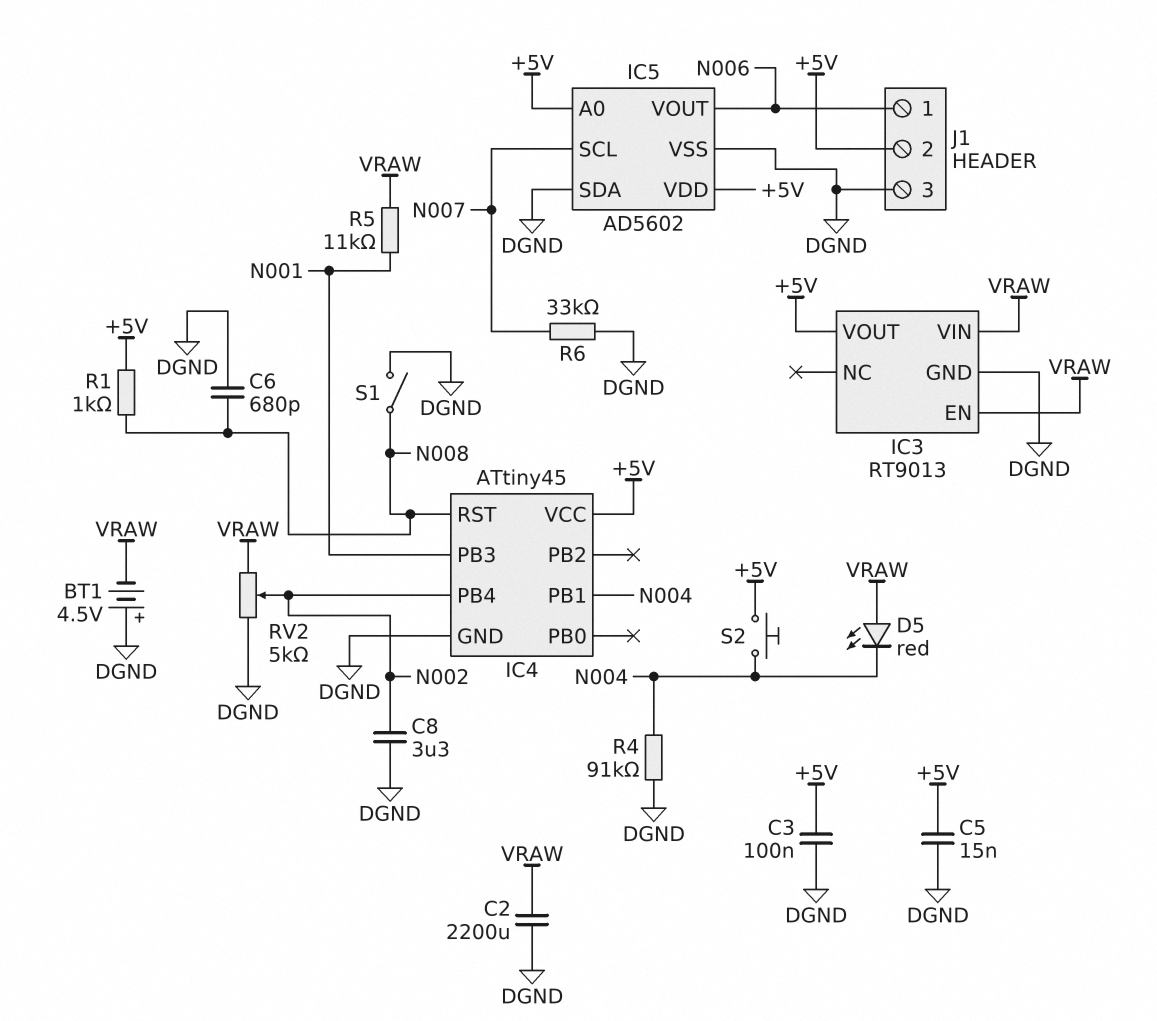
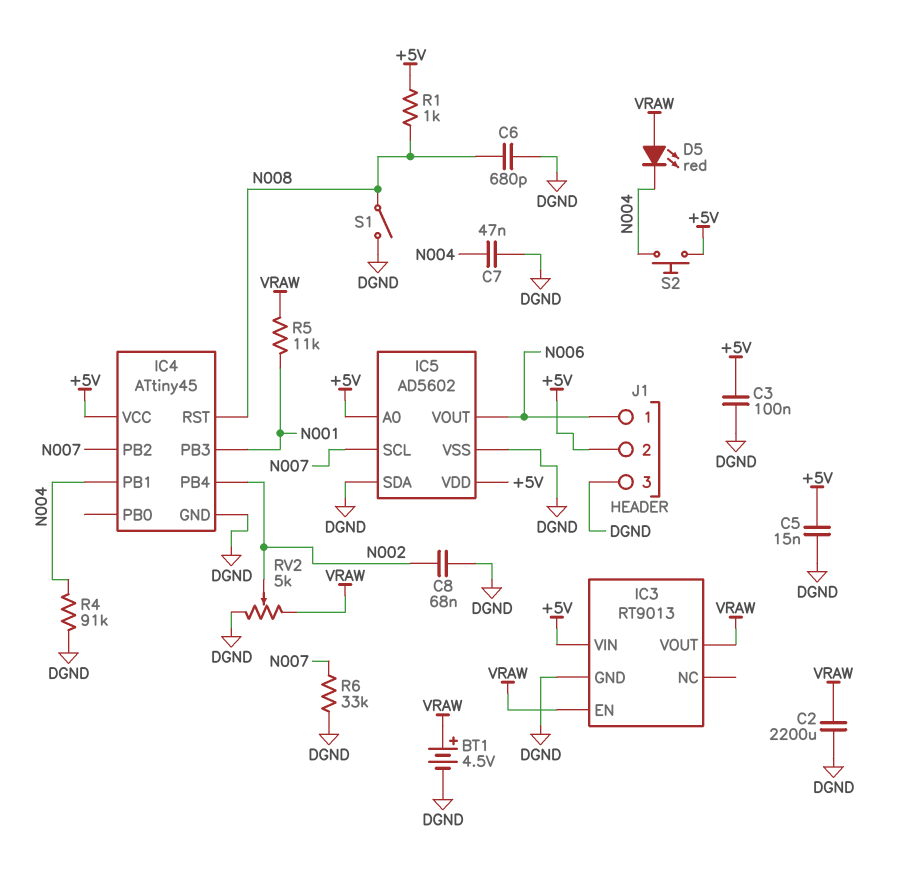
BT1: 4.5V (plus DGND, minus VRAW) -> 4.5V (plus VRAW, minus DGND)
C7: none -> 47nF (DGND, N004)
C8: 3.3uF (DGND, N002) -> 68nF (DGND, N002)
IC3 pin VIN: VRAW -> +5V
IC3 pin VOUT: +5V -> VRAW
IC4 pin PB2: none -> N007

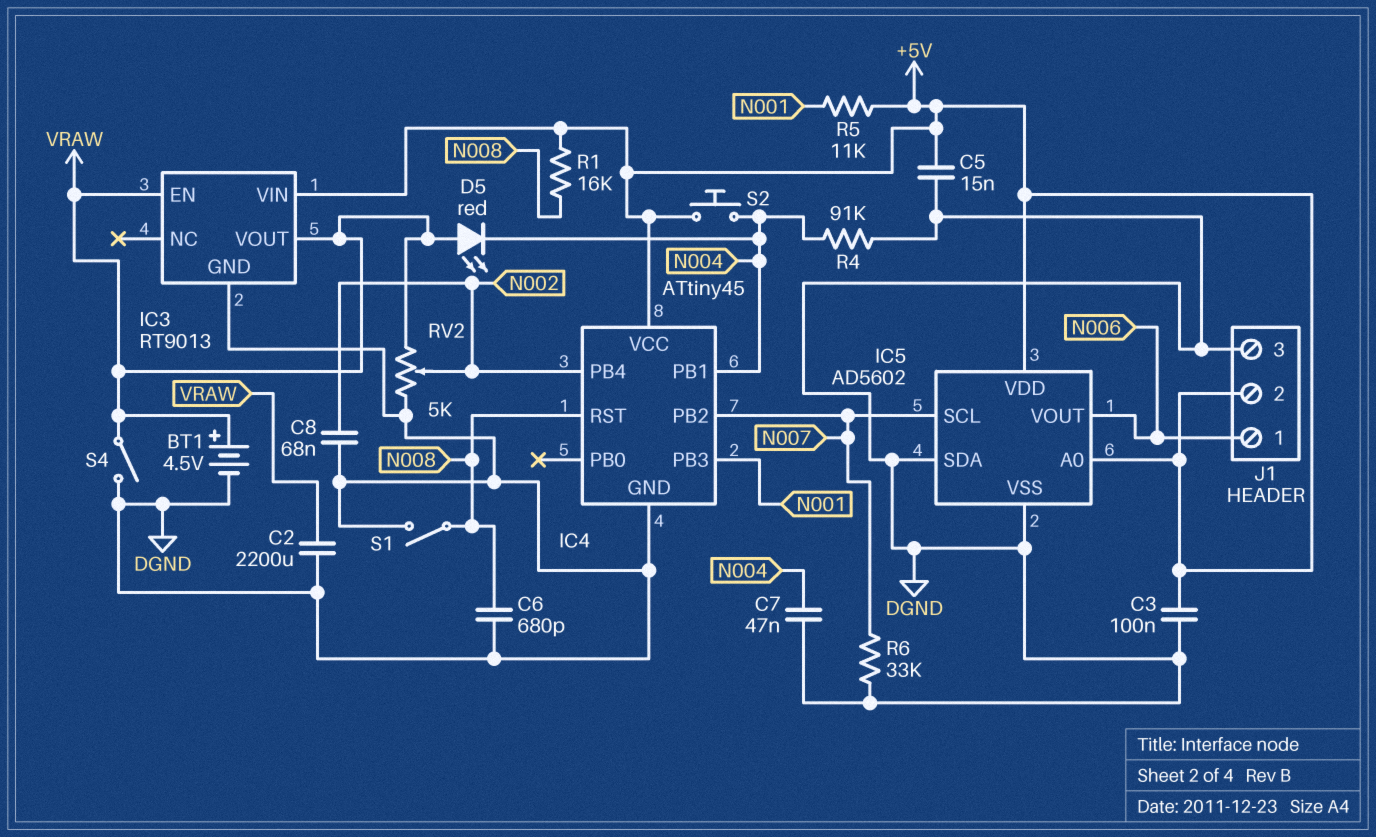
R1: 1k (+5V, N008) -> 16k (+5V, N008)
R5: 11k (N001, VRAW) -> 11k (+5V, N001)
S4: none -> switch (DGND, VRAW)

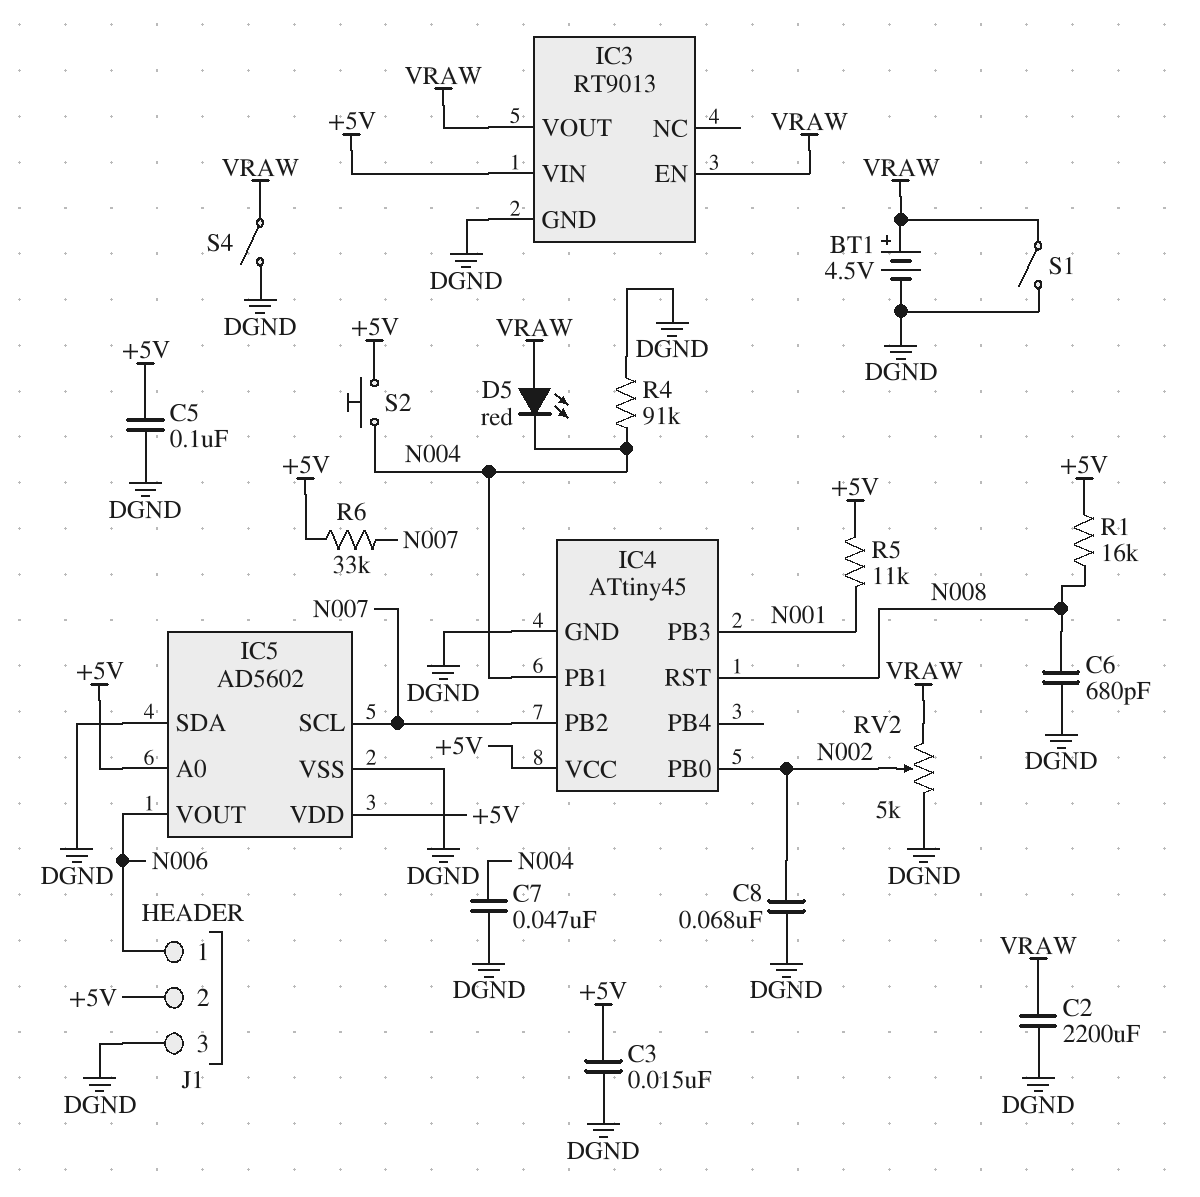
C3: 100nF (+5V, DGND) -> 15nF (+5V, DGND)
C5: 15nF (+5V, DGND) -> 100nF (+5V, DGND)
IC4 pin PB0: none -> N002
IC4 pin PB4: N002 -> none
R6: 33k (DGND, N007) -> 33k (+5V, N007)
S1: switch (DGND, N008) -> switch (DGND, VRAW)

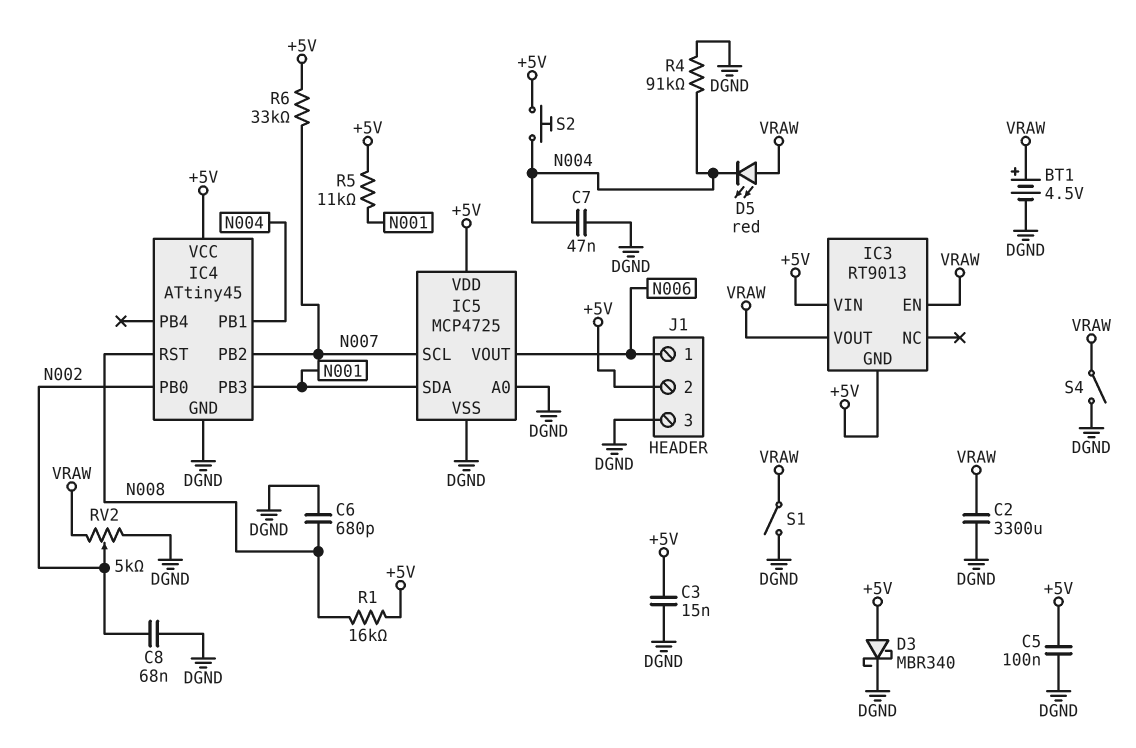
C2: 2200uF (DGND, VRAW) -> 3300uF (DGND, VRAW)
D3: none -> schottky MBR340 (A +5V, K DGND)
IC3 pin GND: DGND -> +5V
IC5: AD5602 -> MCP4725
IC5 pin A0: +5V -> DGND
IC5 pin SDA: DGND -> N001

